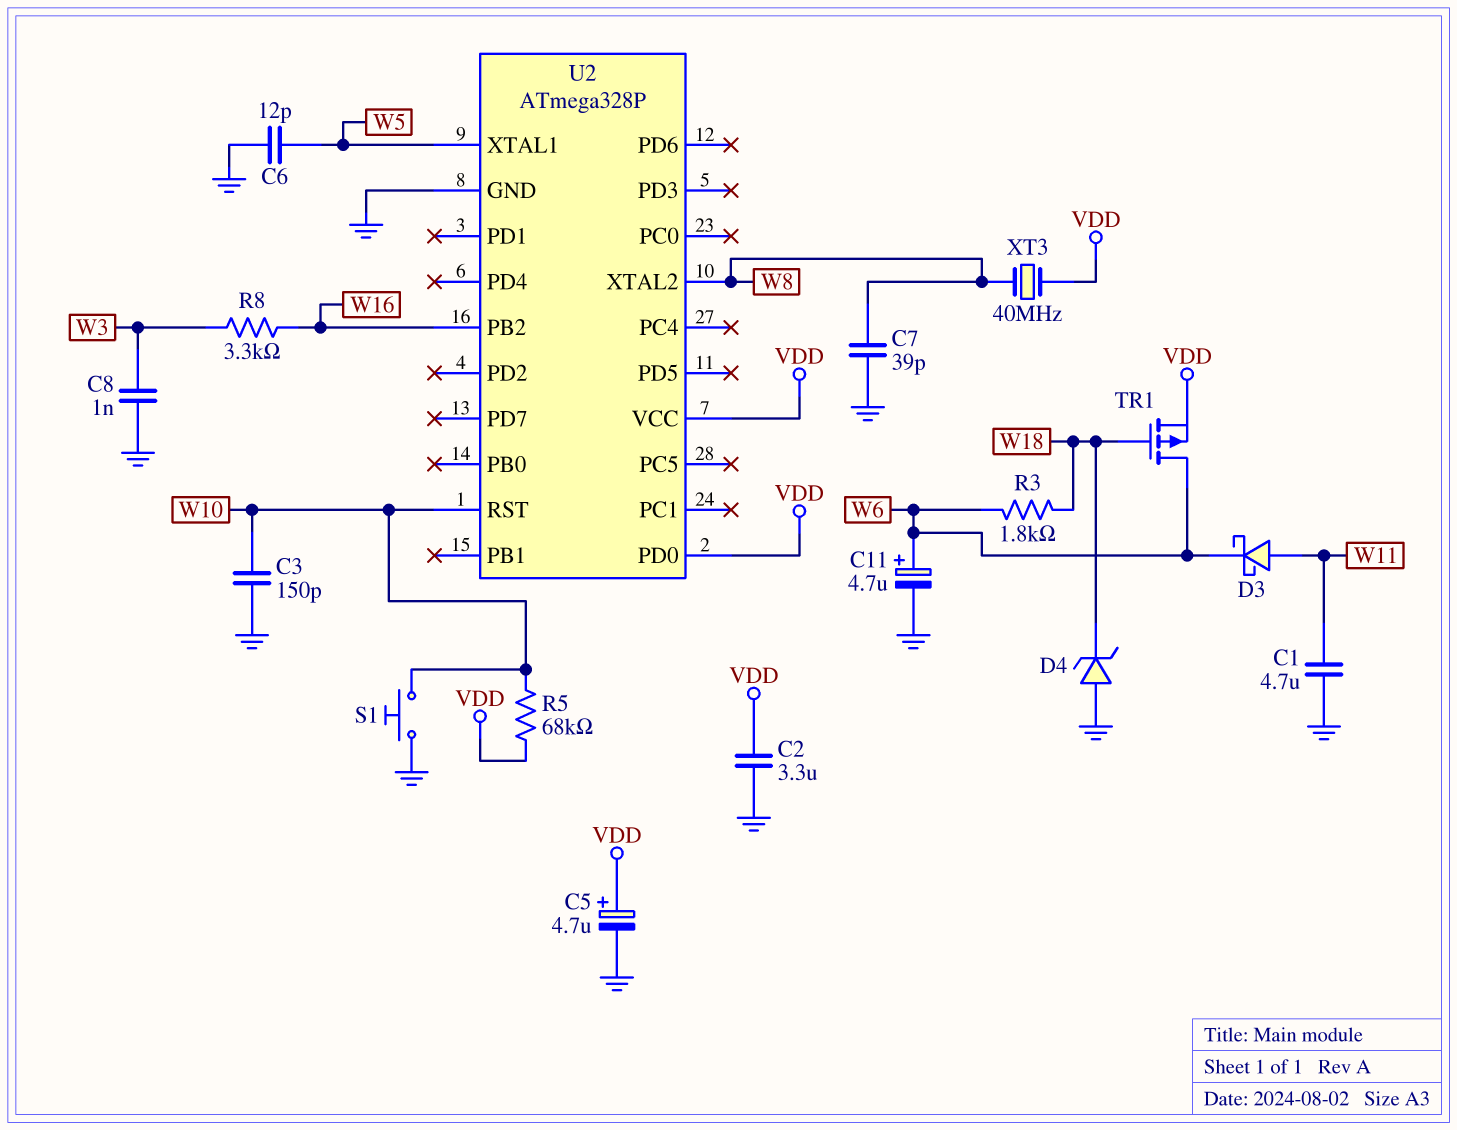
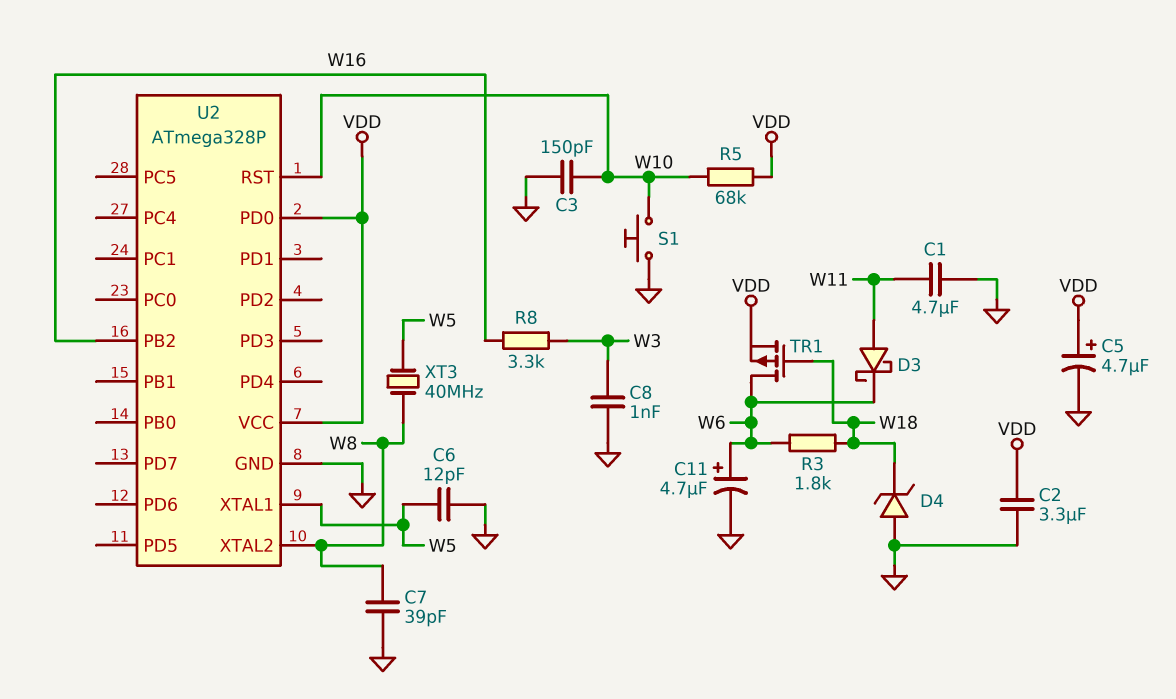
XT3: 40MHz (VDD, W8) -> 40MHz (W5, W8)

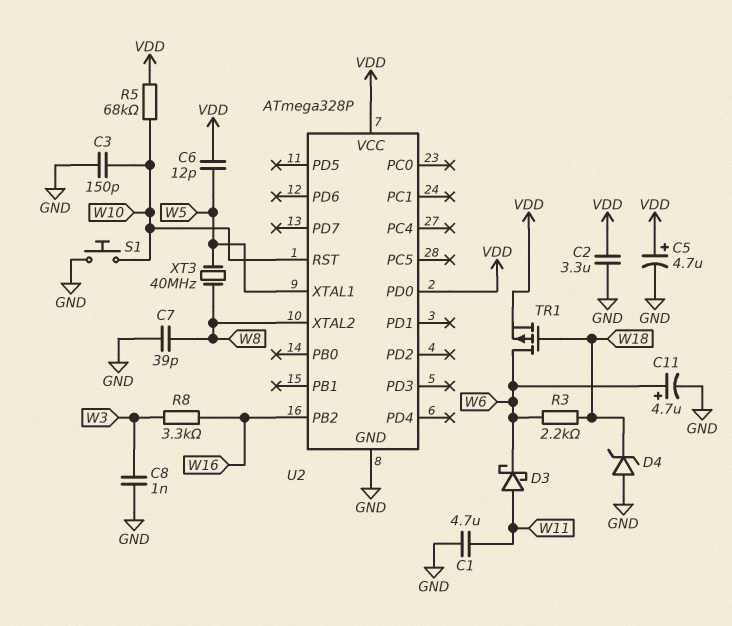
C6: 12pF (GND, W5) -> 12pF (VDD, W5)
R3: 1.8k (W6, W18) -> 2.2k (W6, W18)

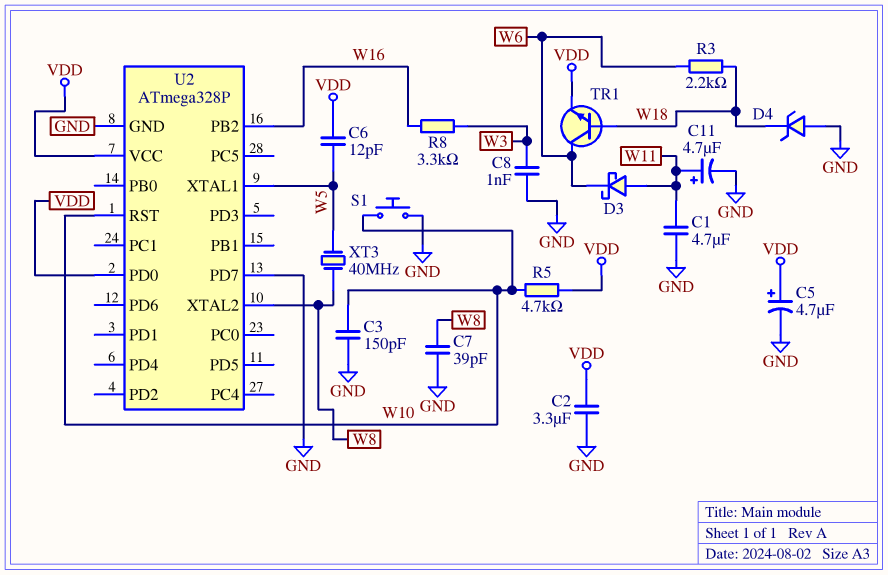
C11: 4.7uF (plus W6, minus GND) -> 4.7uF (plus W11, minus GND)
R5: 68k (VDD, W10) -> 4.7k (VDD, W10)
TR1: PMOS (G W18, D W6, S VDD) -> NPN (B W18, C W6, E VDD)
U2 pin PD7: none -> GND

